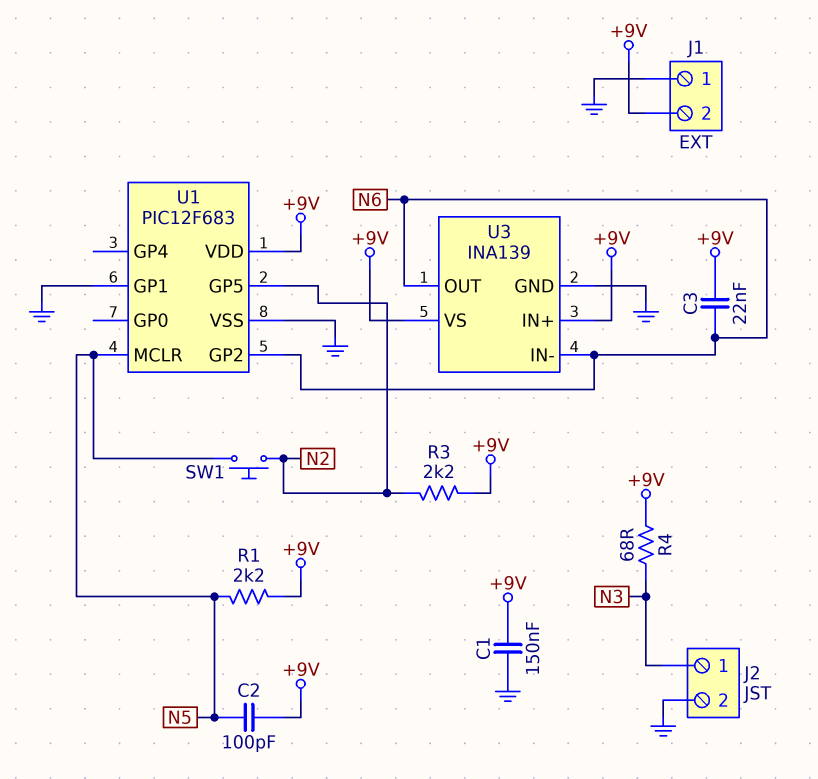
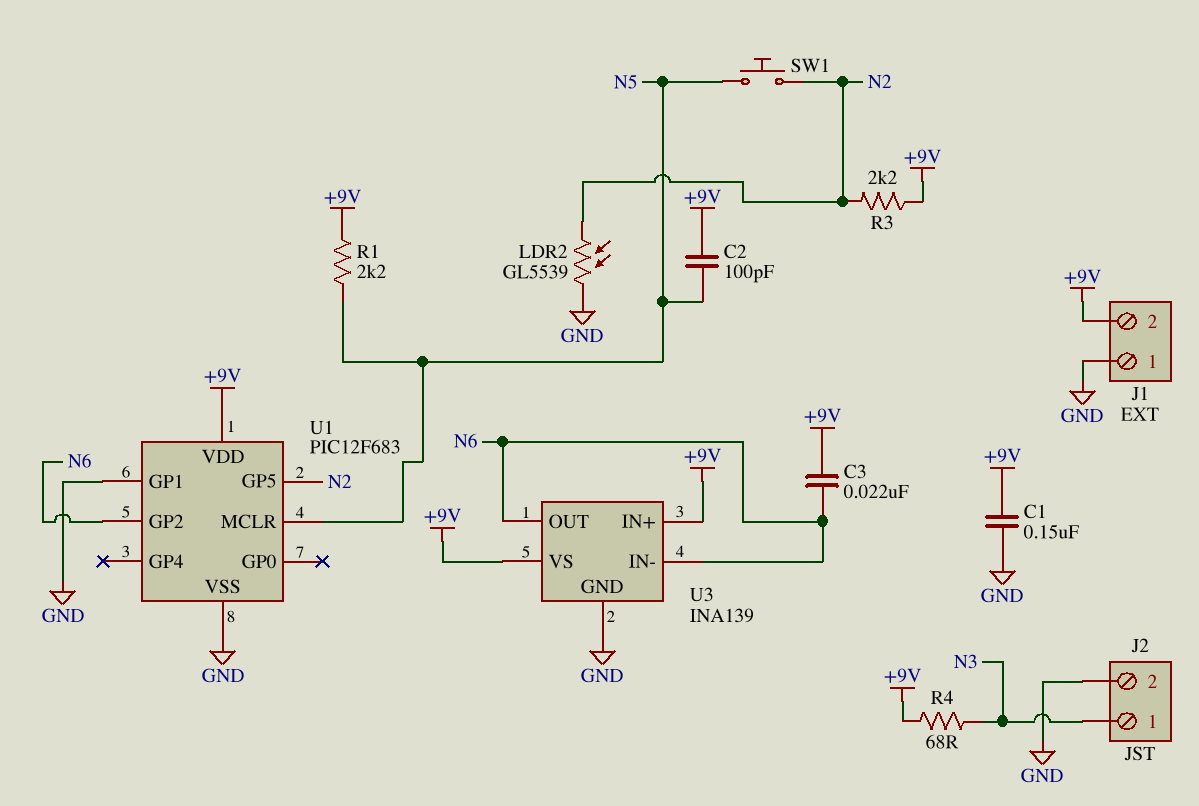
LDR2: none -> GL5539 (GND, N2)

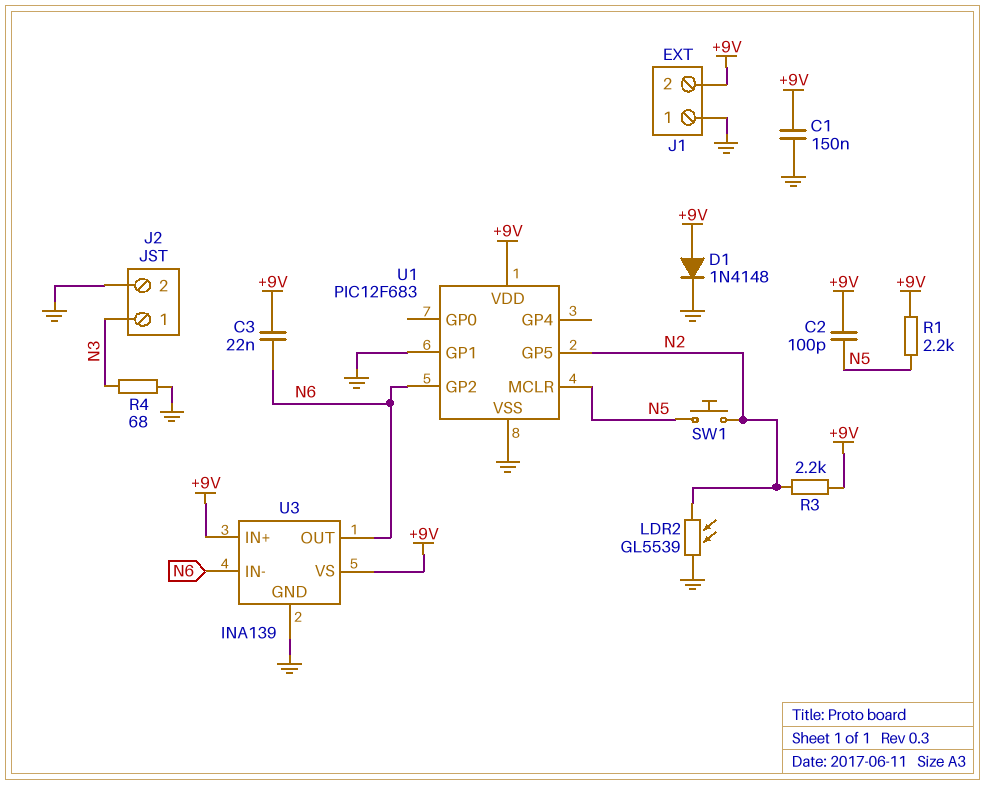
D1: none -> diode 1N4148 (A +9V, K GND)
R4: 68 (+9V, N3) -> 68 (GND, N3)

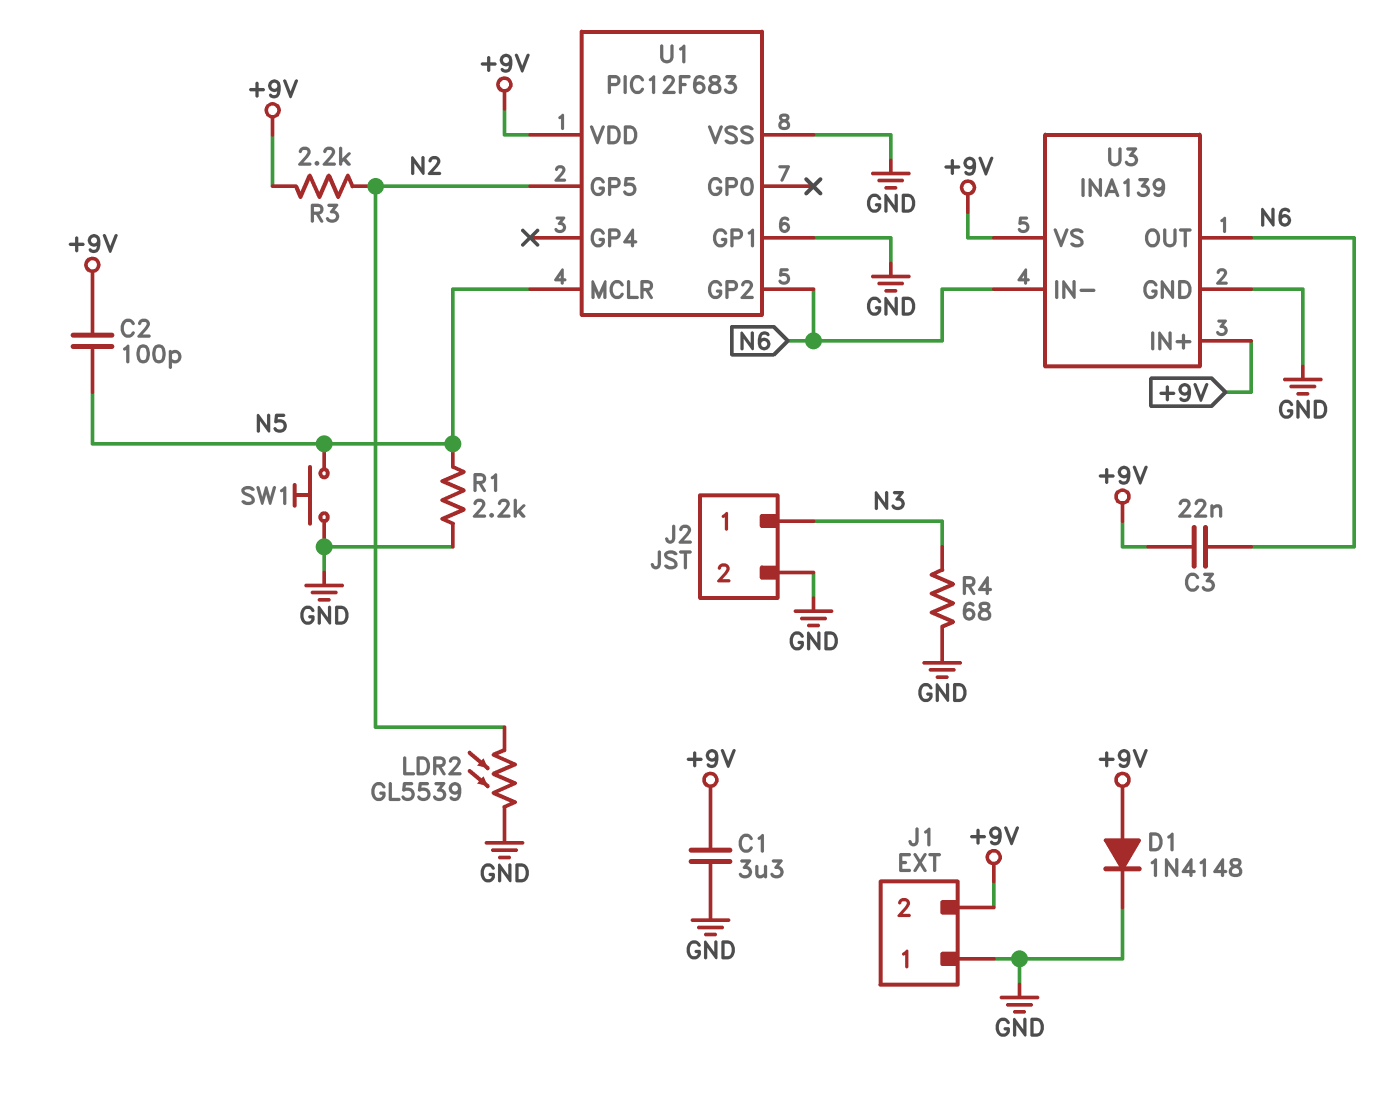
C1: 150nF (+9V, GND) -> 3.3uF (+9V, GND)
R1: 2.2k (+9V, N5) -> 2.2k (GND, N5)
SW1: button (N2, N5) -> button (GND, N5)

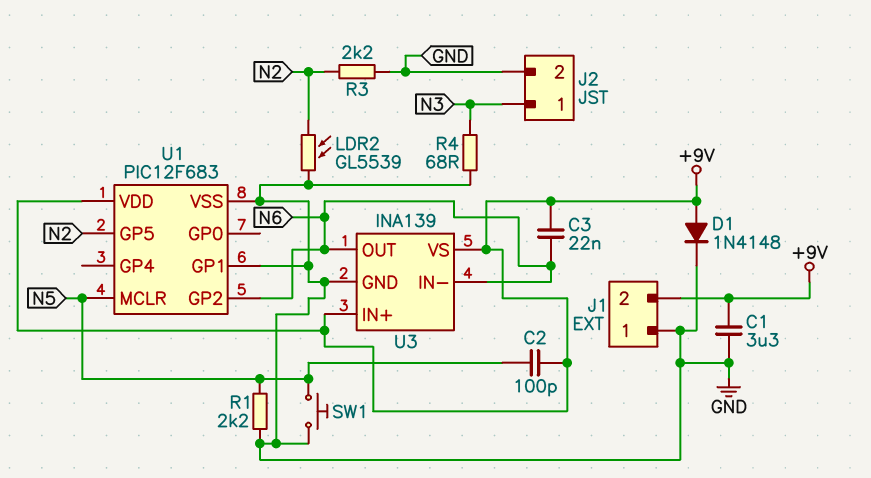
R3: 2.2k (+9V, N2) -> 2.2k (GND, N2)

